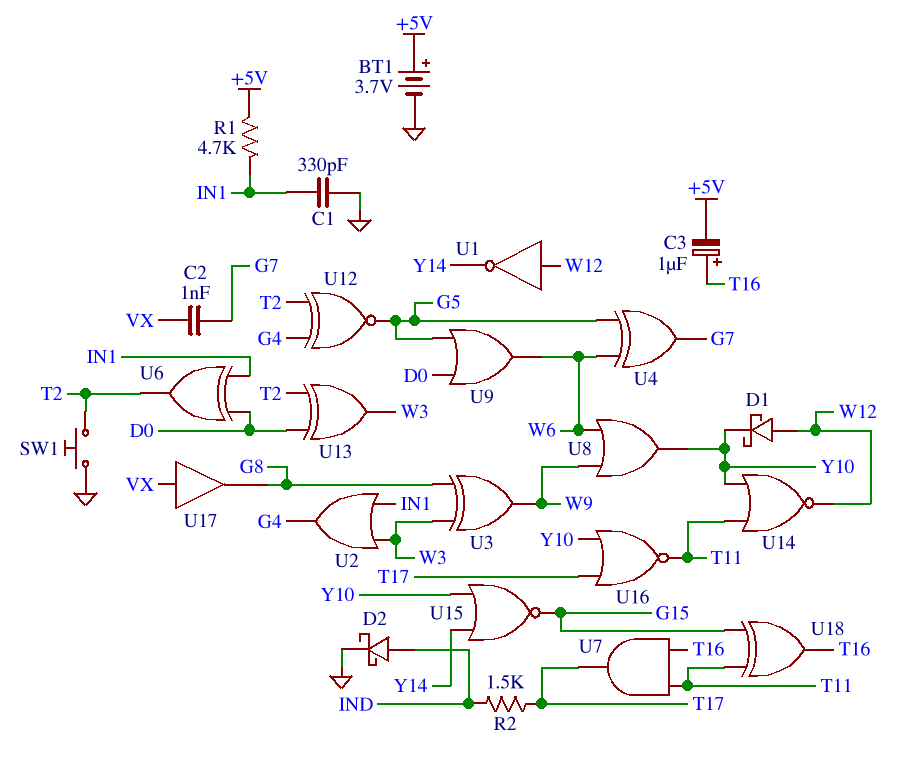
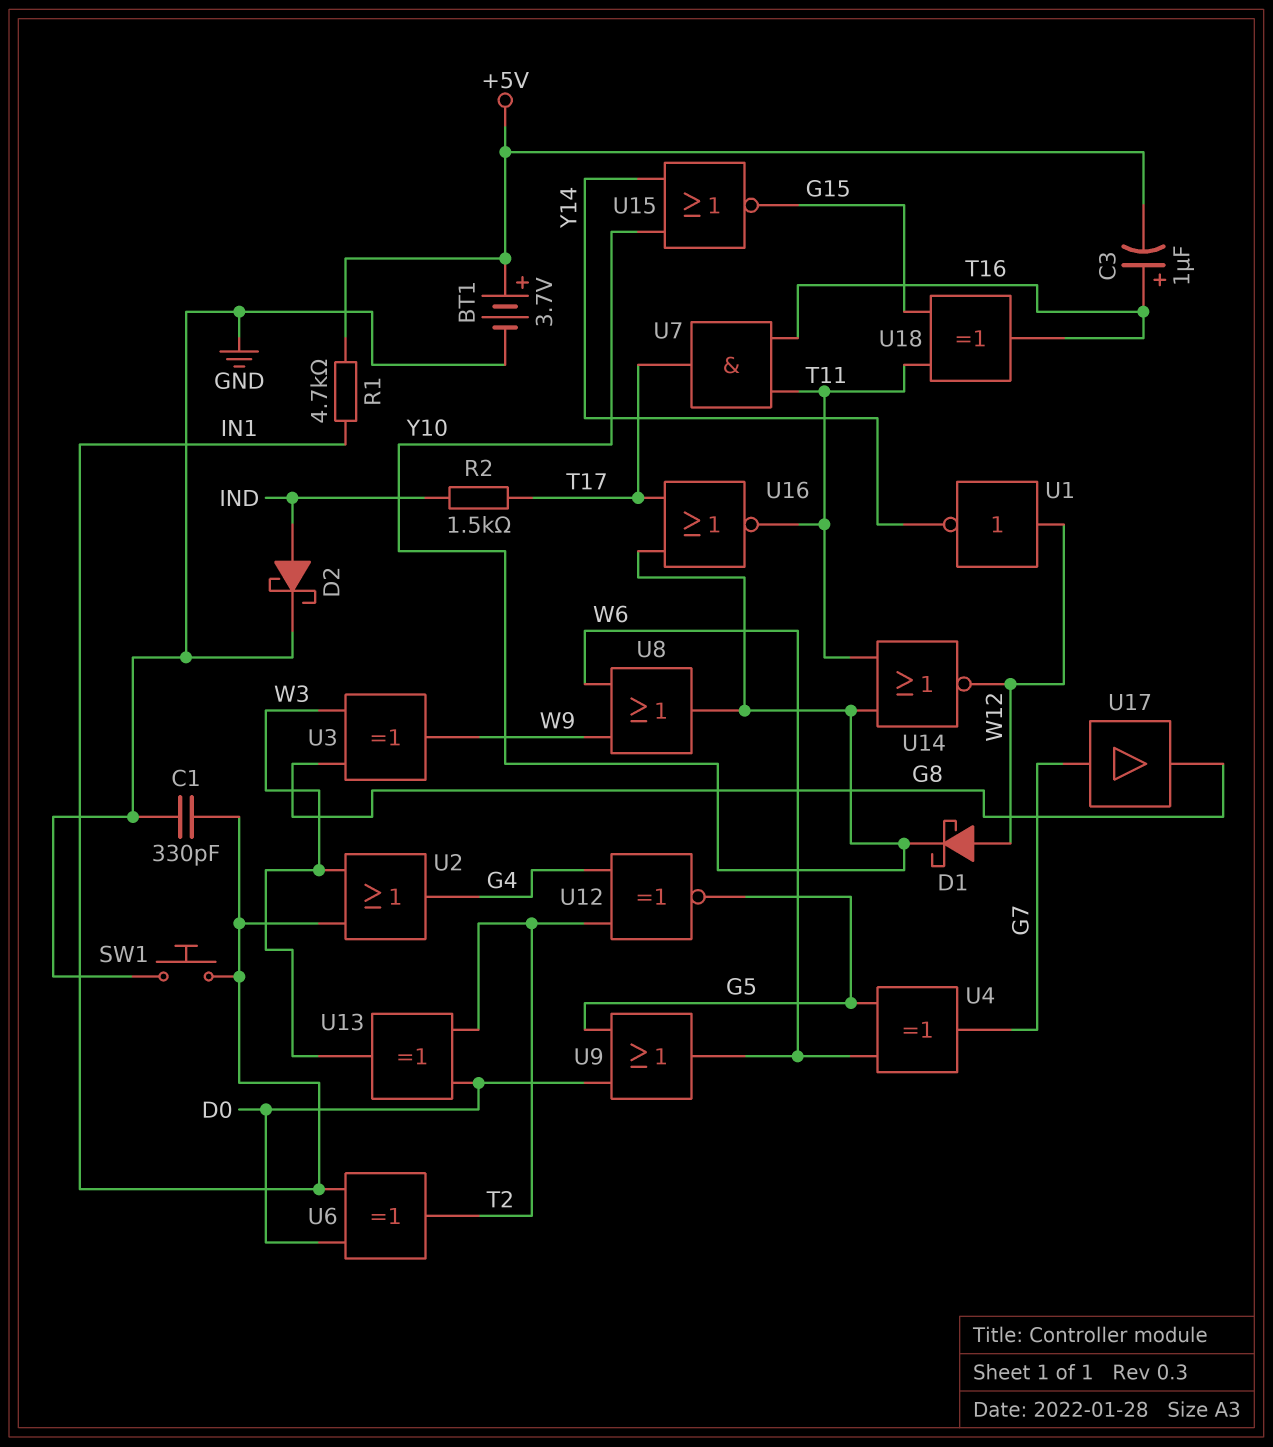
C2: 1nF (G7, VX) -> none
SW1: button (GND, T2) -> button (GND, IN1)
U17: buffer (in VX, out G8) -> buffer (in G7, out G8)

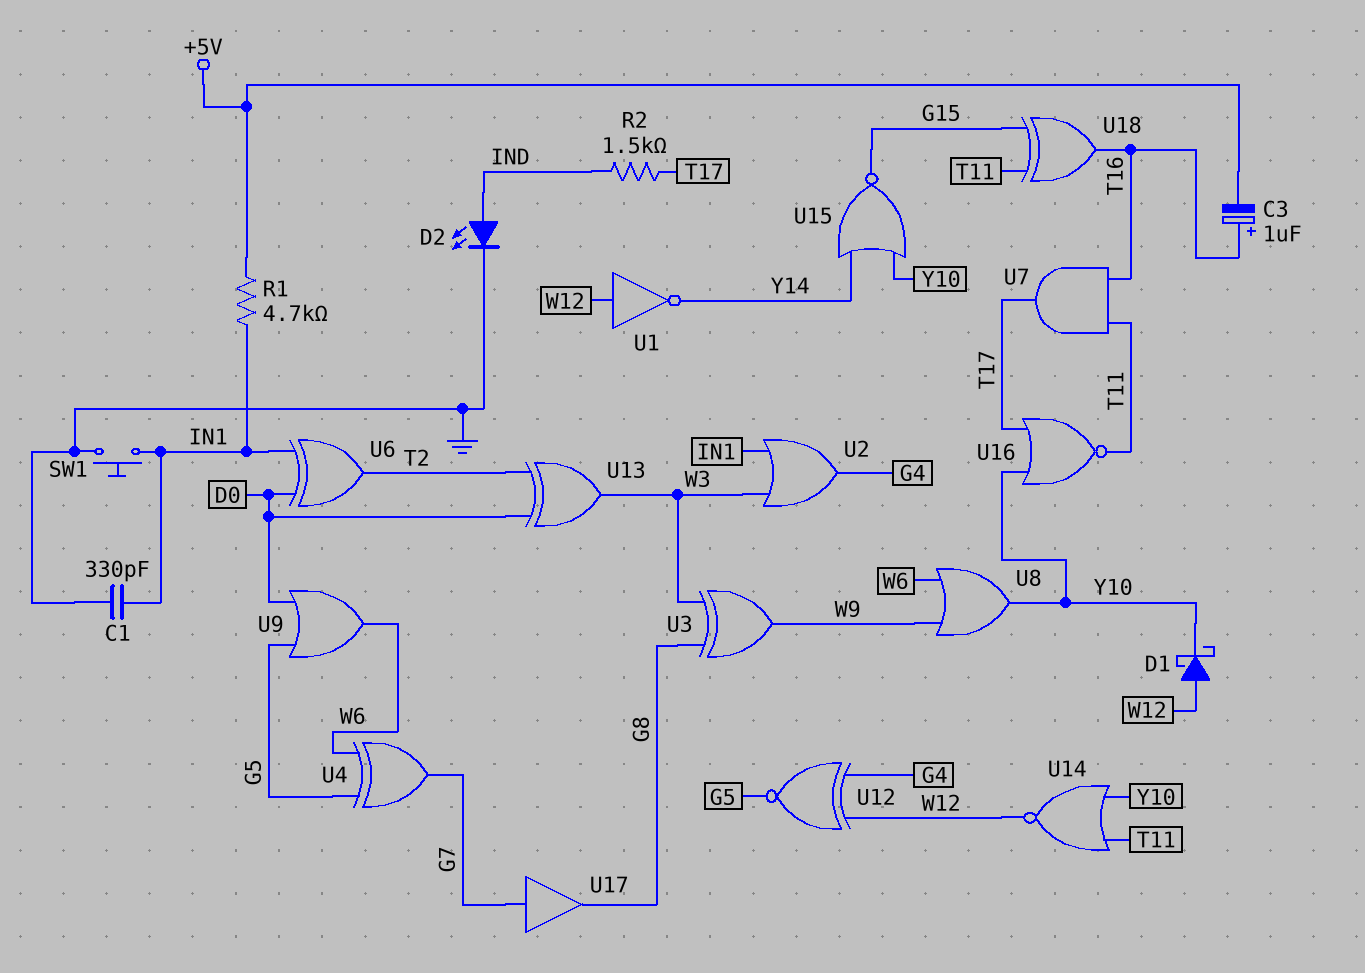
BT1: 3.7V (plus +5V, minus GND) -> none
D2: schottky (A IND, K GND) -> LED (A IND, K GND)
U12: XNOR (in G4, in T2, out G5) -> XNOR (in G4, in W12, out G5)

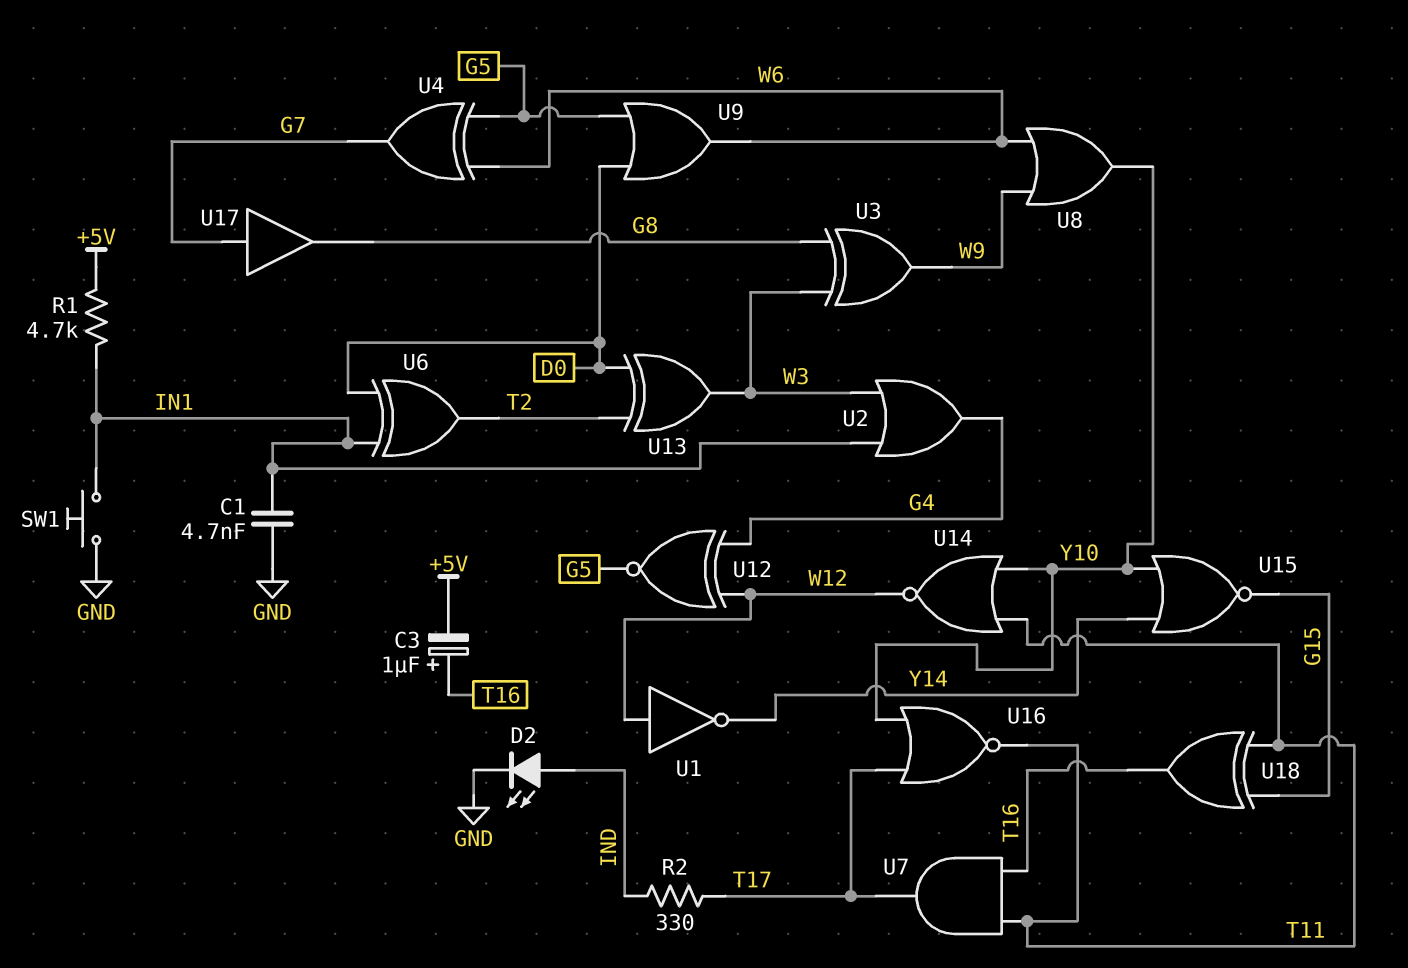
C1: 330pF (GND, IN1) -> 4.7nF (GND, IN1)
D1: schottky (A W12, K Y10) -> none
R2: 1.5k (IND, T17) -> 330 (IND, T17)

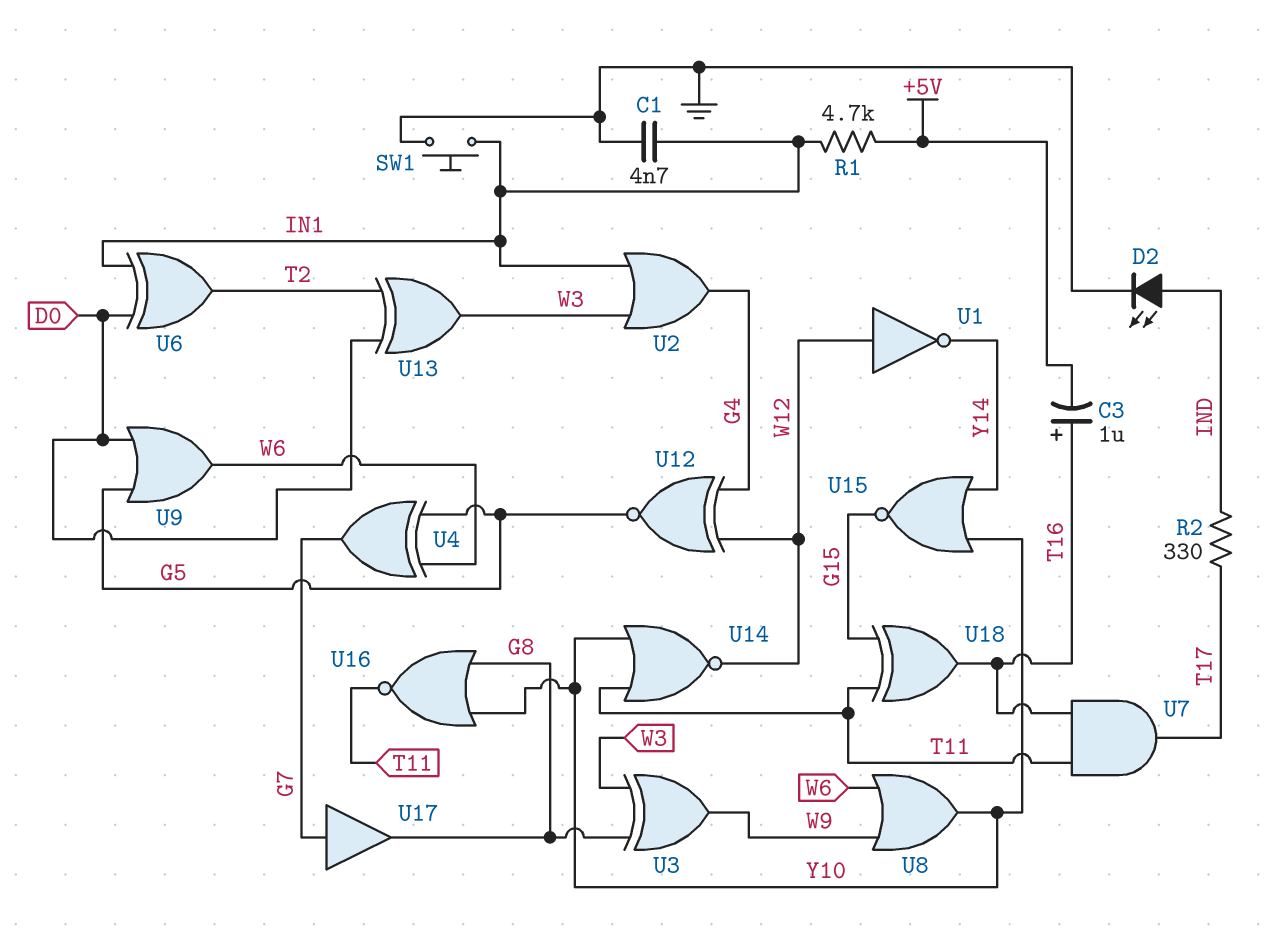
U16: NOR (in T17, in Y10, out T11) -> NOR (in G8, in Y10, out T11)

